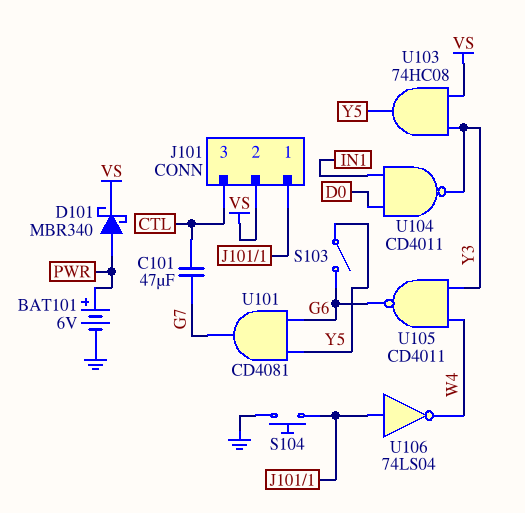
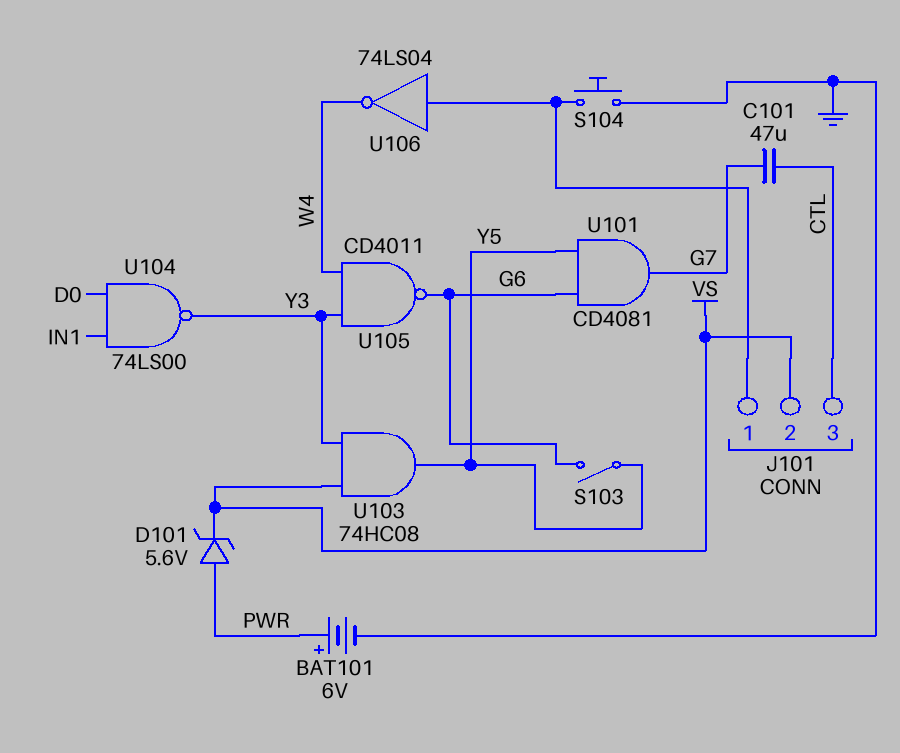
D101: schottky MBR340 (A PWR, K VS) -> zener 5.6V (A PWR, K VS)
U104: NAND CD4011 (in D0, in IN1, out Y3) -> NAND 74LS00 (in D0, in IN1, out Y3)

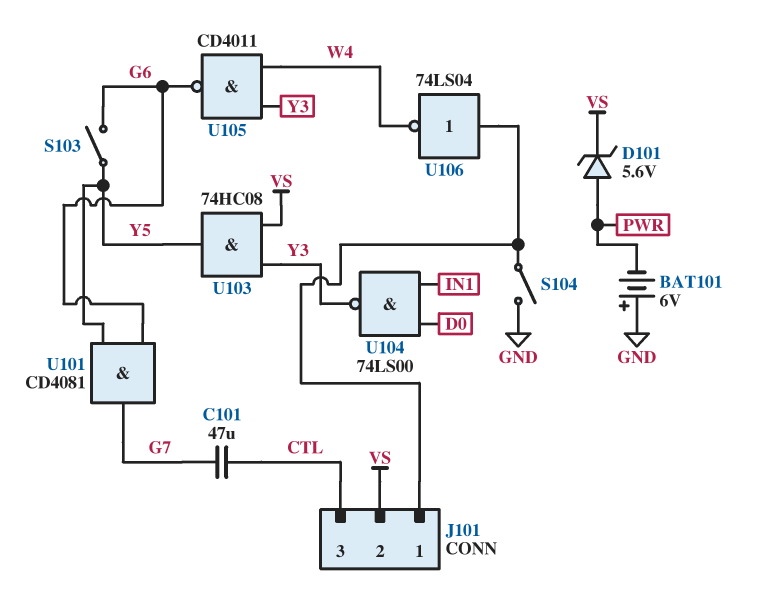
BAT101: 6V (plus PWR, minus GND) -> 6V (plus GND, minus PWR)
S104: button (GND, J101/1) -> switch (GND, J101/1)

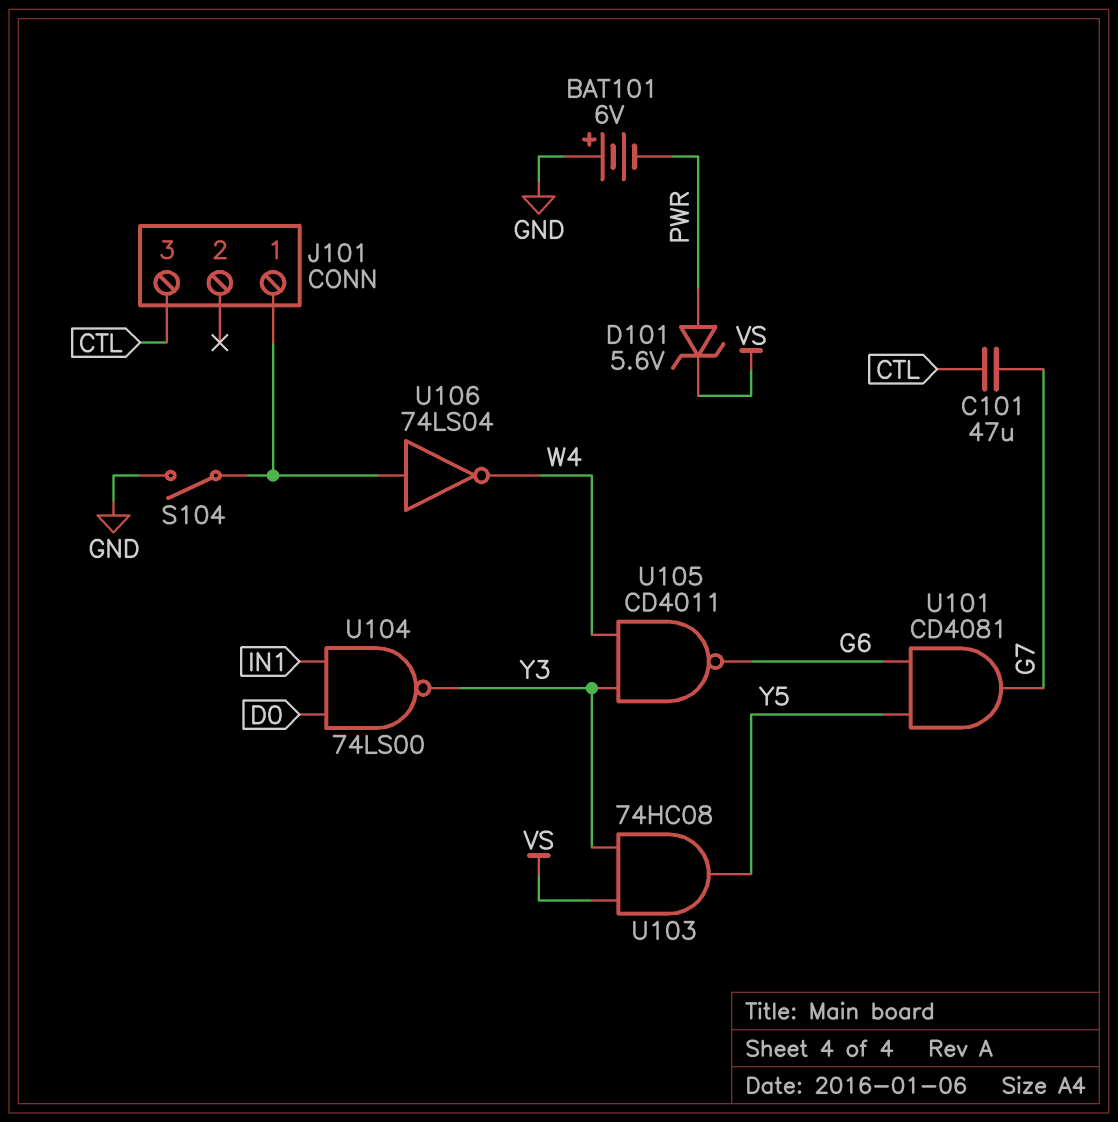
J101 pin 2: VS -> none
S103: switch (G6, Y5) -> none

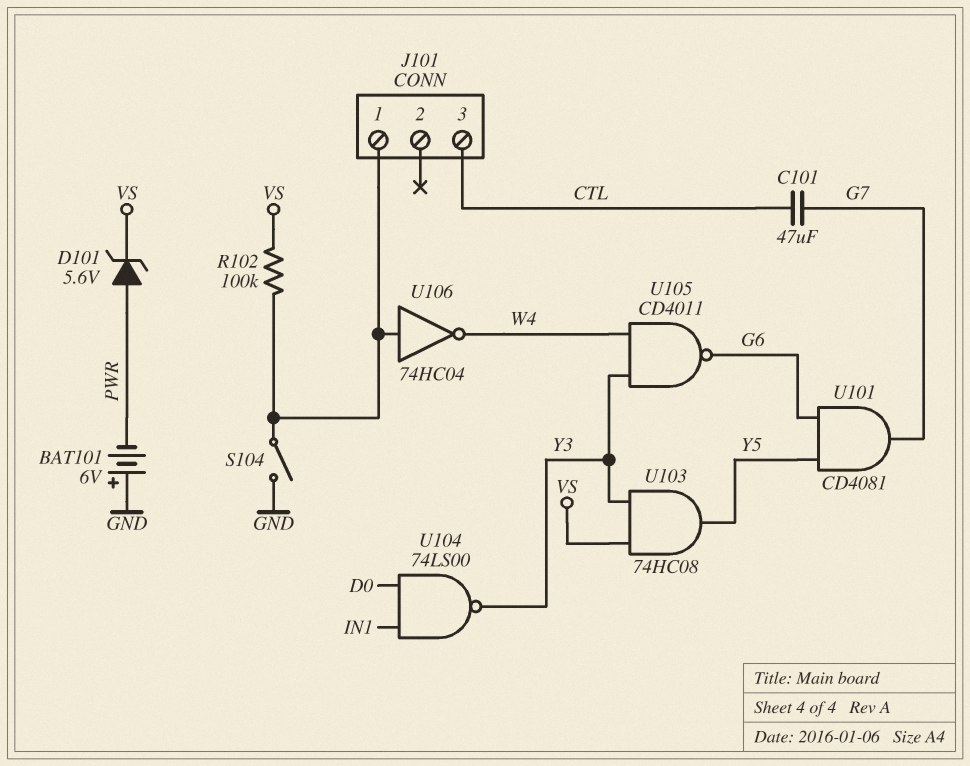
R102: none -> 100k (J101/1, VS)
U106: NOT 74LS04 (in J101/1, out W4) -> NOT 74HC04 (in J101/1, out W4)

